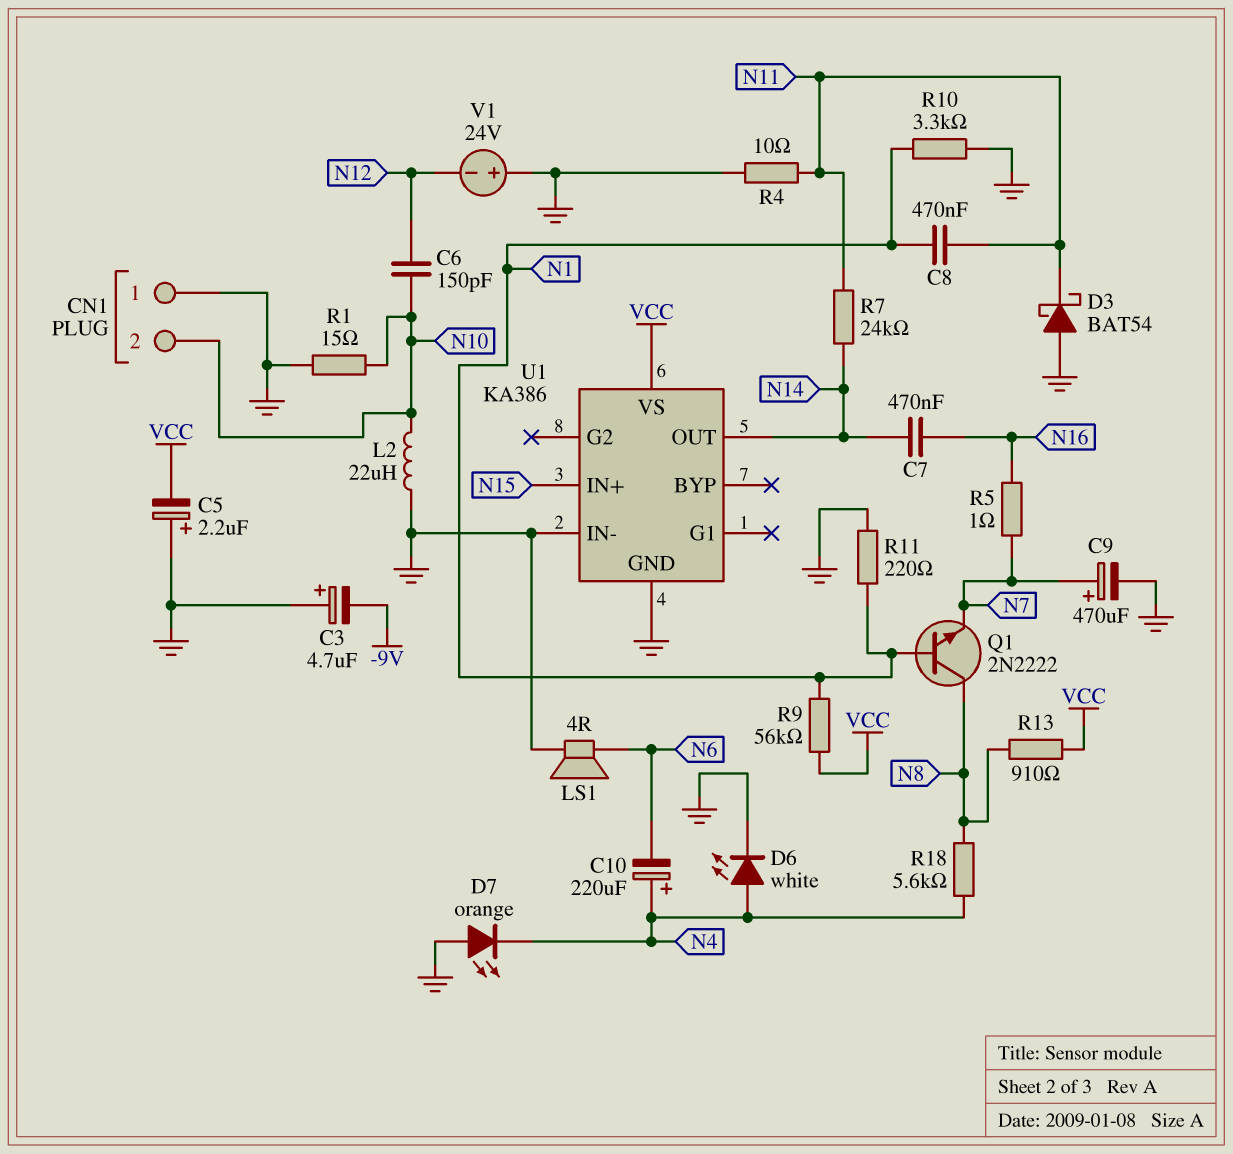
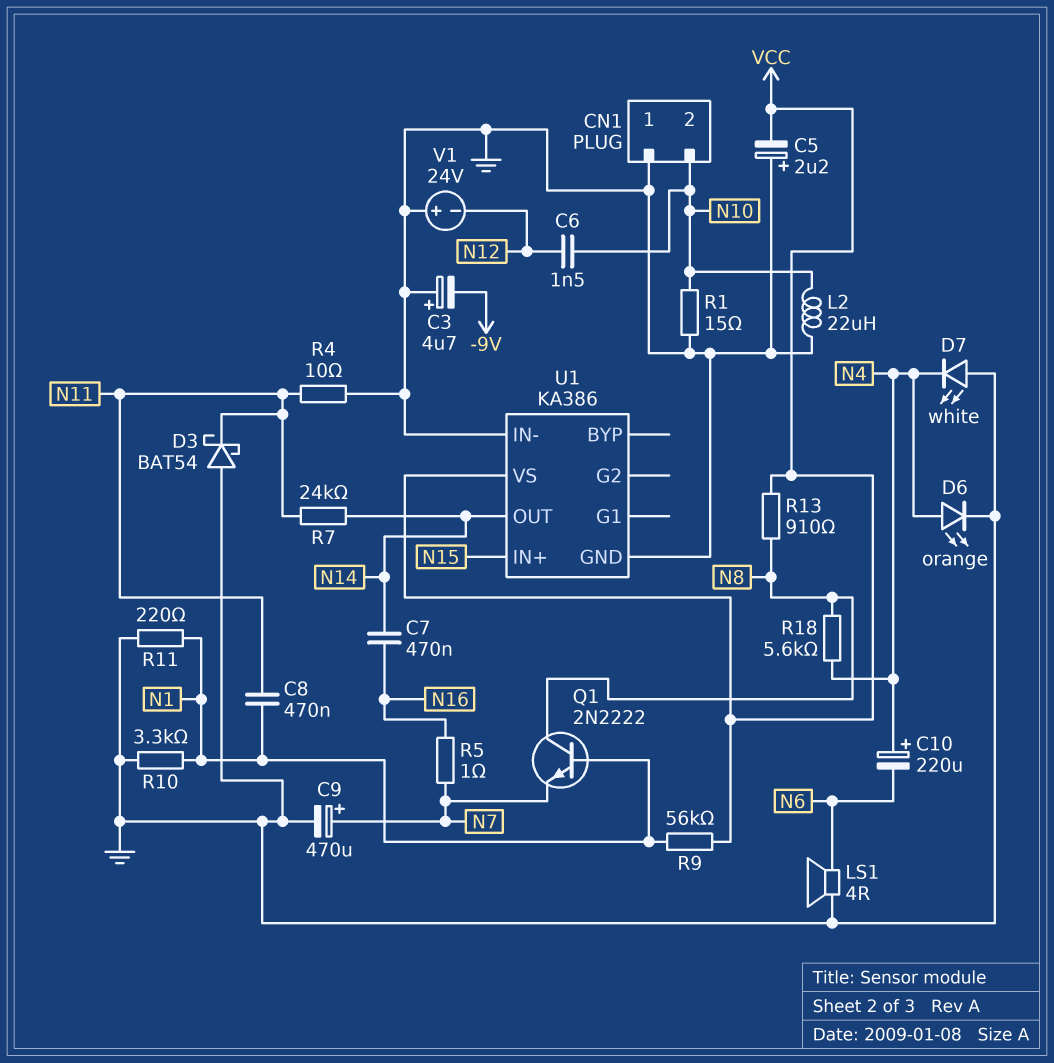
C6: 150pF (N10, N12) -> 1.5nF (N10, N12)
D6: LED white (A N4, K GND) -> LED orange (A N4, K GND)
D7: LED orange (A GND, K N4) -> LED white (A GND, K N4)

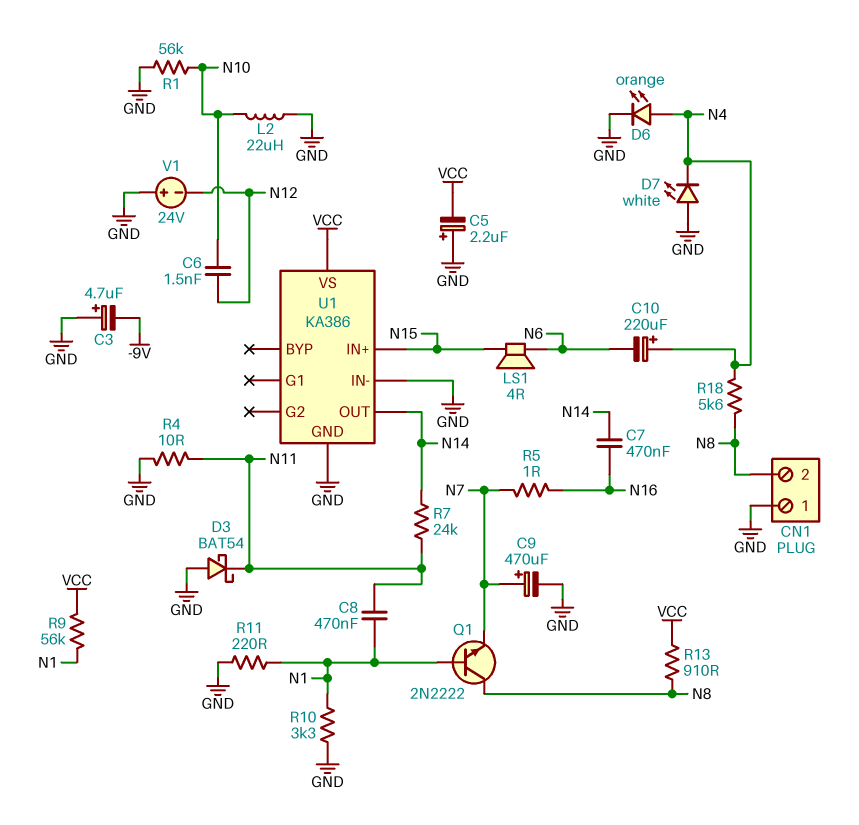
CN1 pin 2: N10 -> N8
LS1: speaker 4R (GND, N6) -> speaker 4R (N6, N15)
R1: 15 (GND, N10) -> 56k (GND, N10)

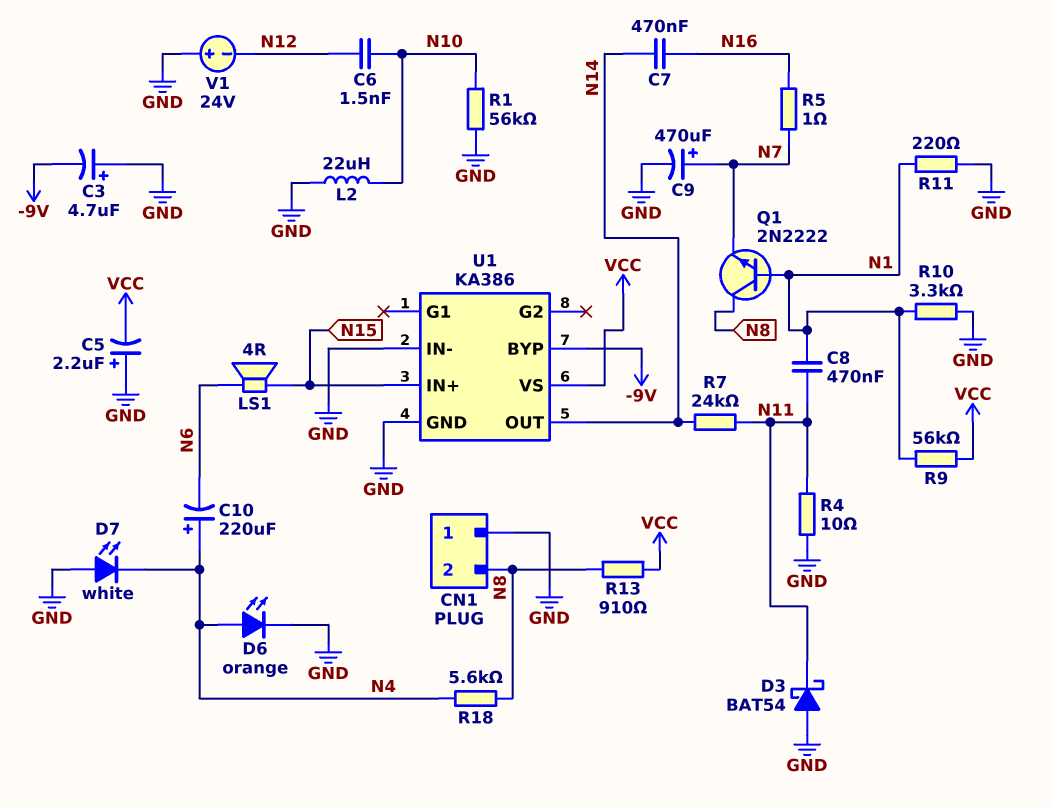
U1 pin BYP: none -> -9V

